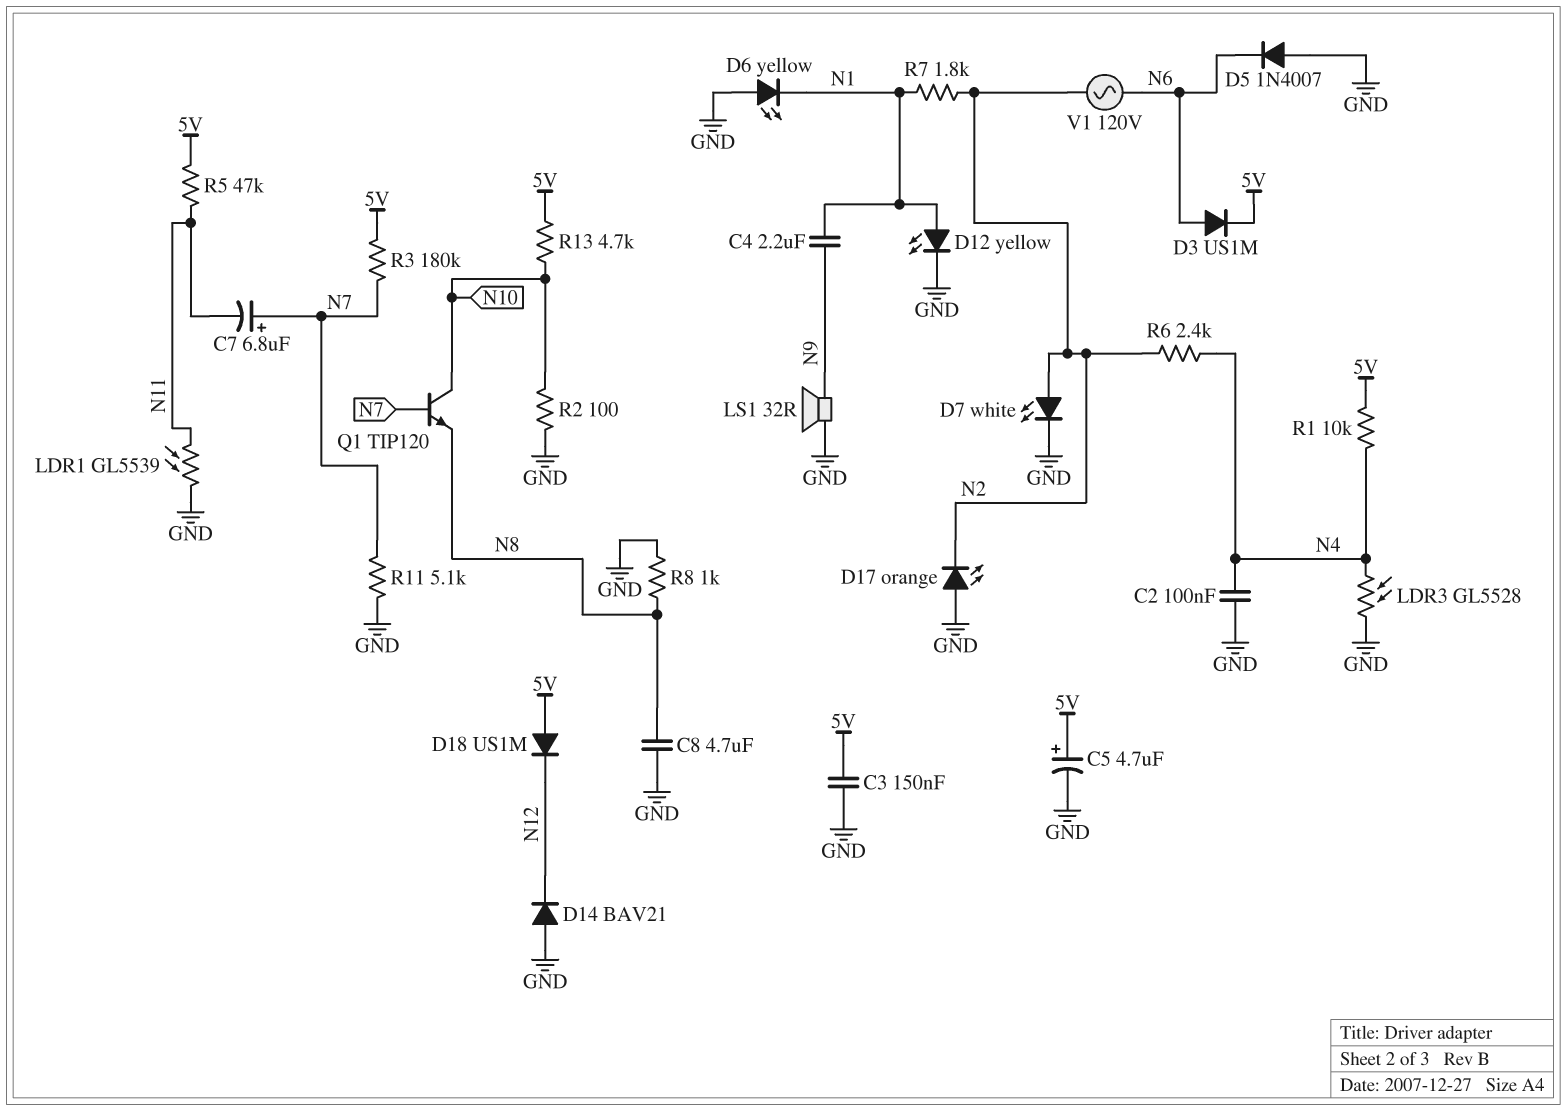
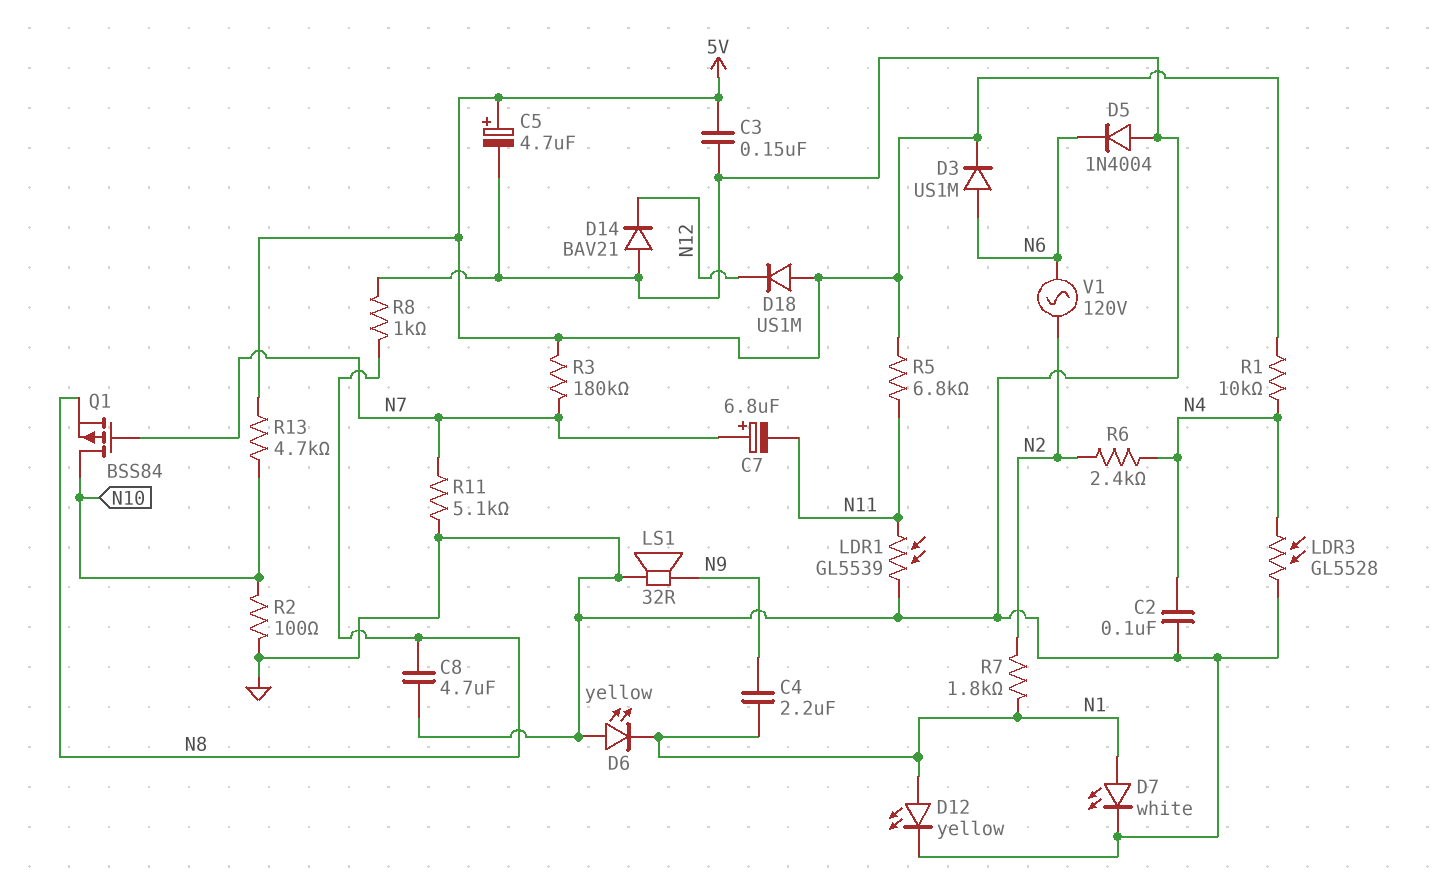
D5: diode 1N4007 (A GND, K N6) -> diode 1N4004 (A GND, K N6)
D7: LED white (A N2, K GND) -> LED white (A N1, K GND)
D17: LED orange (A GND, K N2) -> none
Q1: NPN TIP120 (B N7, C N10, E N8) -> PMOS BSS84 (G N7, D N10, S N8)
R5: 47k (5V, N11) -> 6.8k (5V, N11)

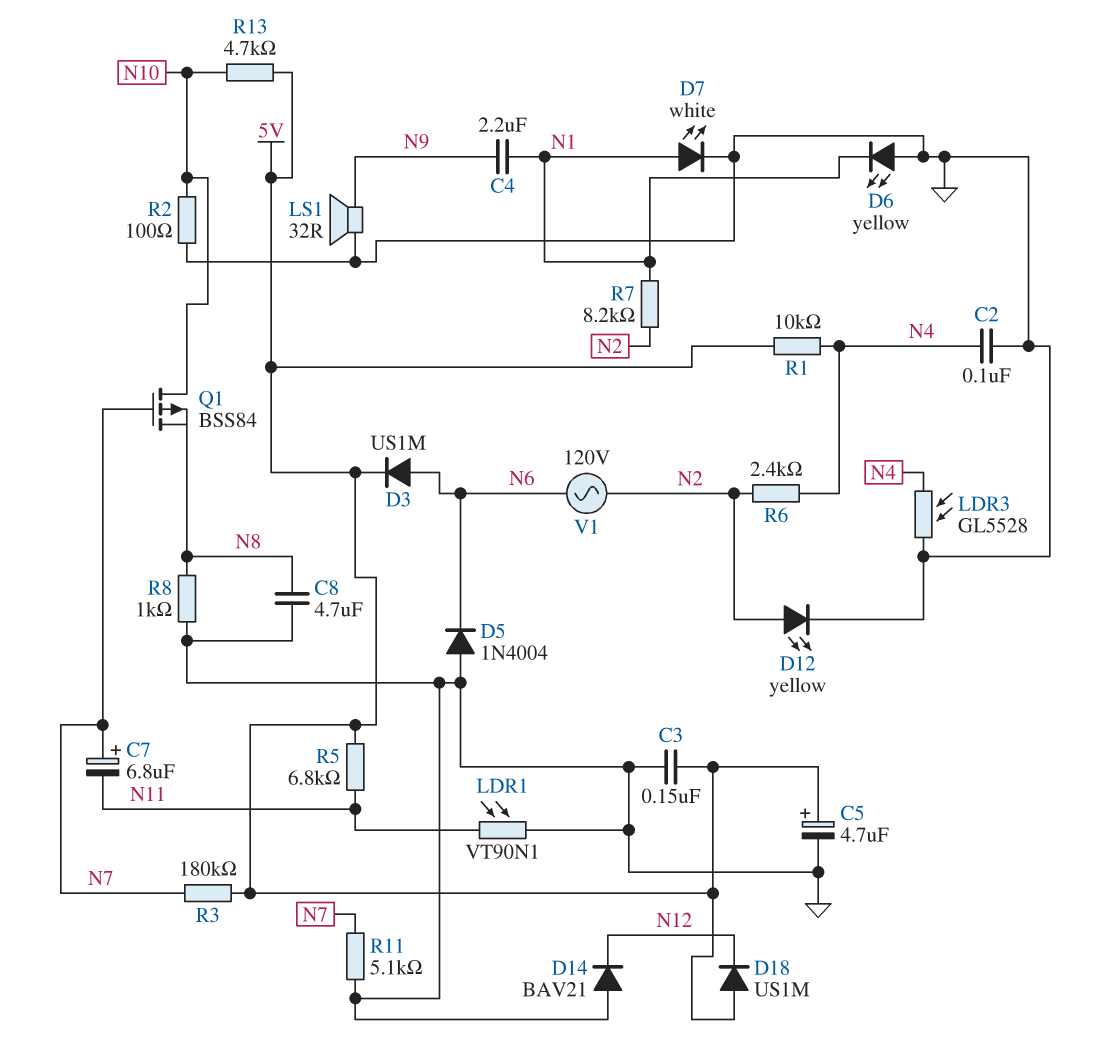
D12: LED yellow (A N1, K GND) -> LED yellow (A N2, K GND)
LDR1: GL5539 (GND, N11) -> VT90N1 (GND, N11)
R7: 1.8k (N1, N2) -> 8.2k (N1, N2)

